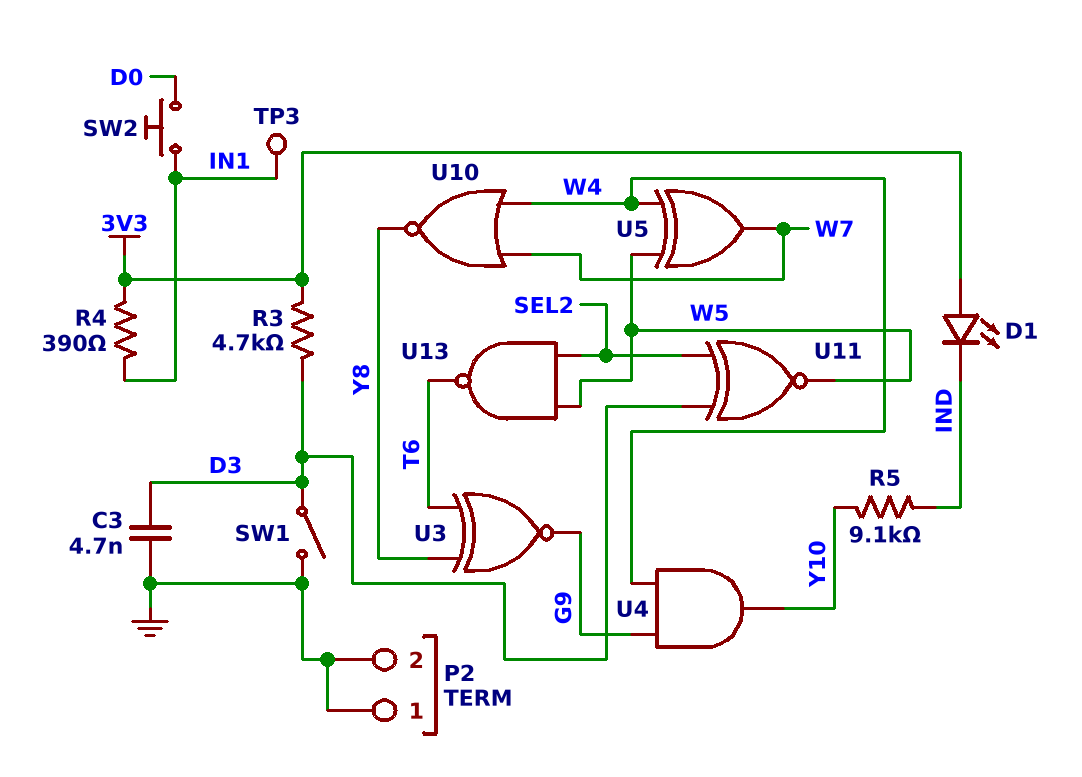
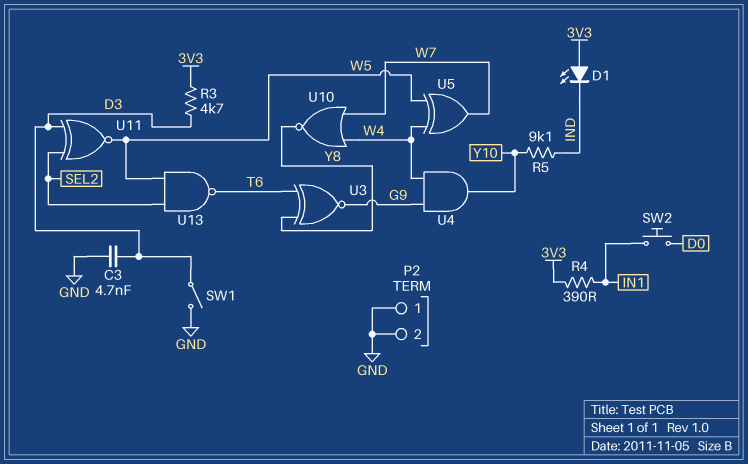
TP3: test point (IN1) -> none

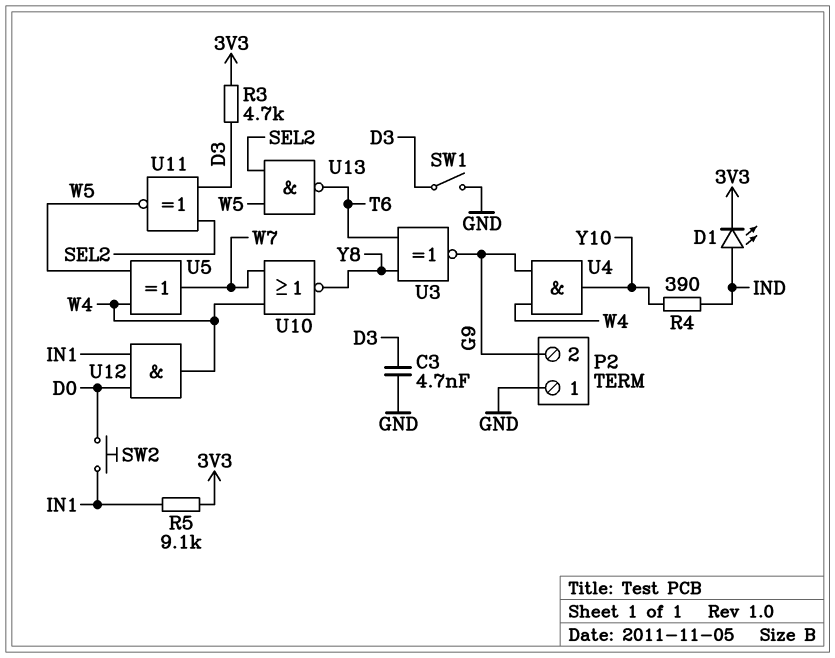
D1: LED (A 3V3, K IND) -> LED (A IND, K 3V3)
P2 pin 2: GND -> G9
R4: 390 (3V3, IN1) -> 390 (IND, Y10)
R5: 9.1k (IND, Y10) -> 9.1k (3V3, IN1)
U12: none -> AND (in D0, in IN1, out W4)

